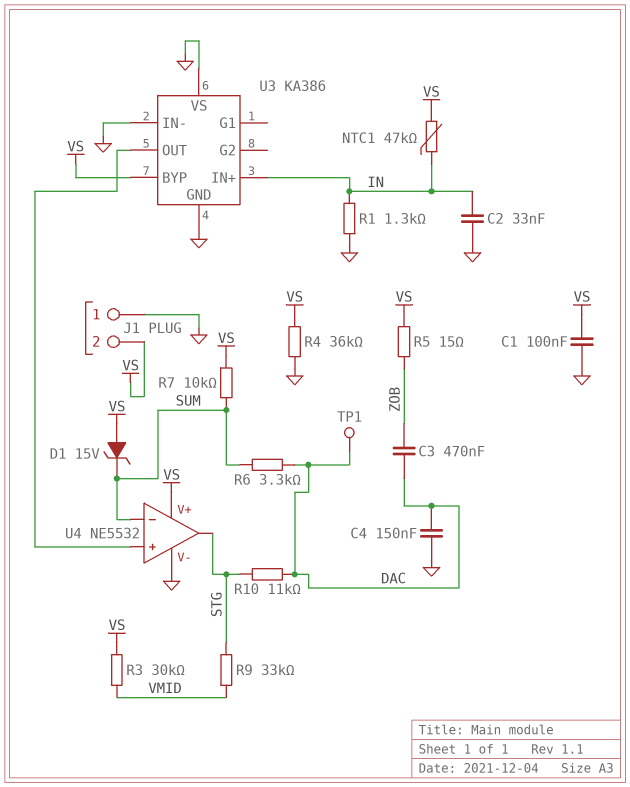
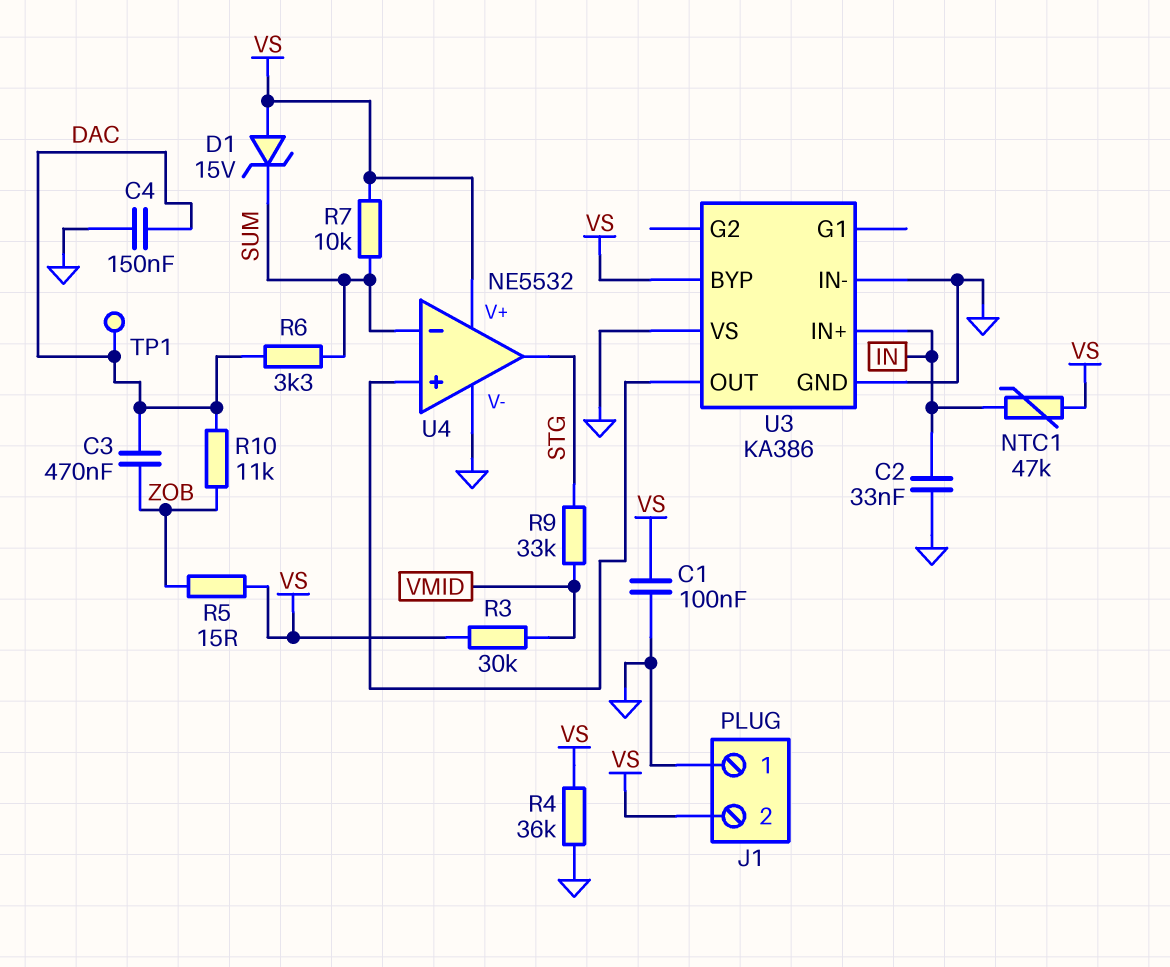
R1: 1.3k (GND, IN) -> none
R10: 11k (DAC, STG) -> 11k (DAC, ZOB)

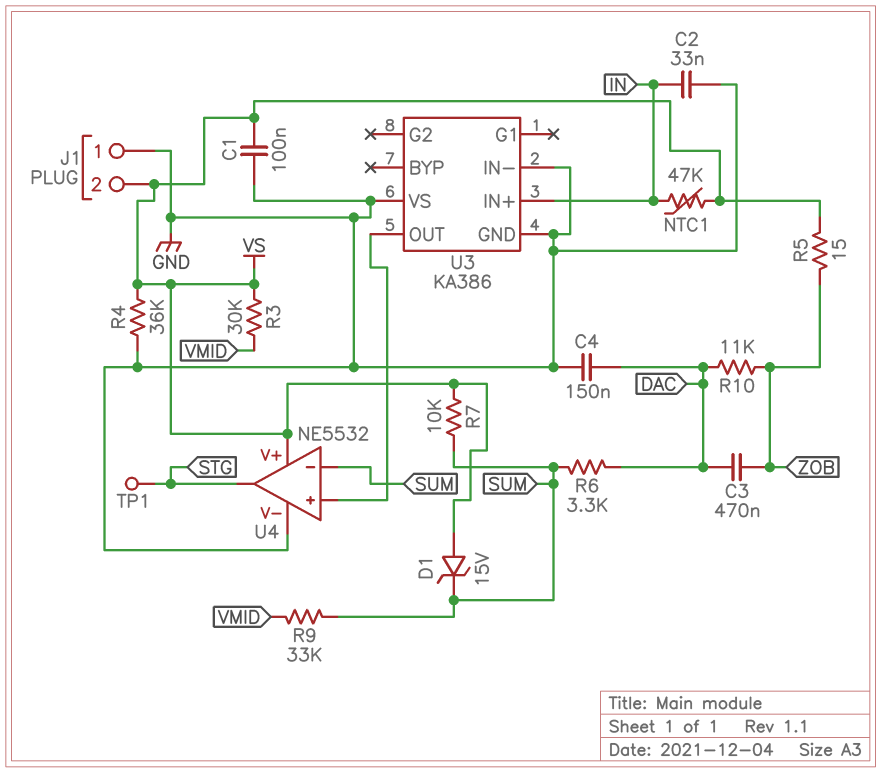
R9: 33k (STG, VMID) -> 33k (SUM, VMID)
TP1: test point (DAC) -> test point (STG)
U3 pin BYP: VS -> none

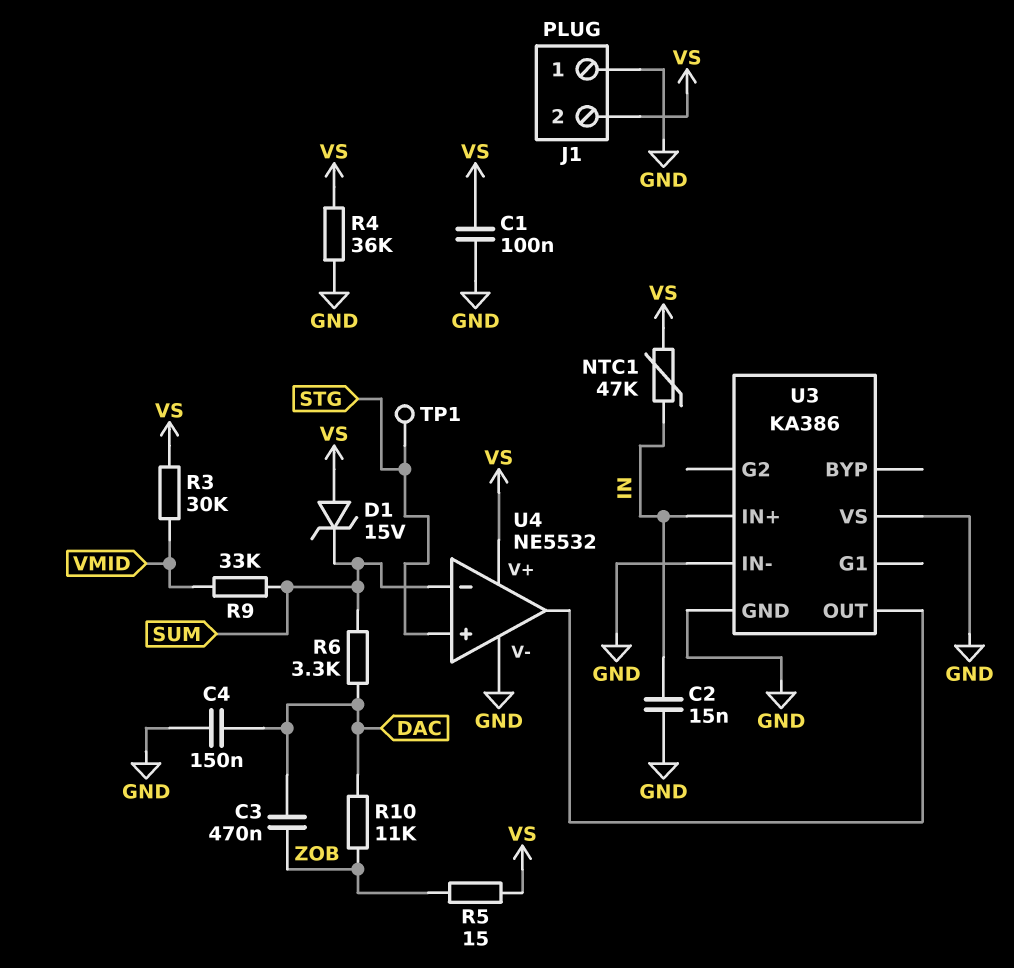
C2: 33nF (GND, IN) -> 15nF (GND, IN)
R7: 10k (SUM, VS) -> none
U4 pin in+: U3/OUT -> STG
U4 pin out: STG -> U3/OUT

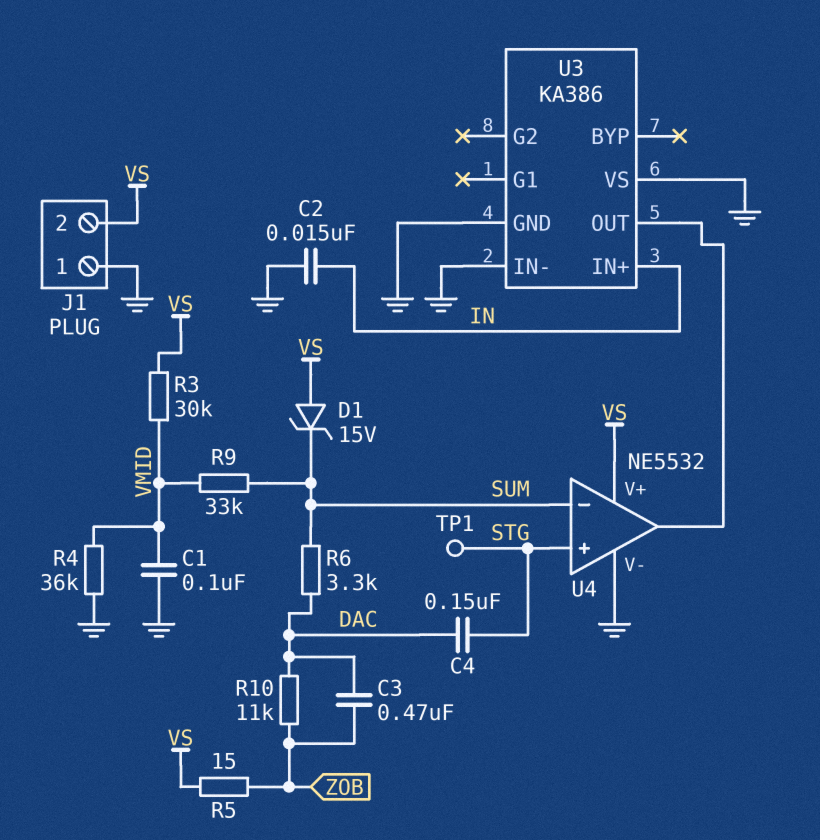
C1: 100nF (GND, VS) -> 100nF (GND, VMID)
C4: 150nF (DAC, GND) -> 150nF (DAC, STG)
NTC1: 47k (IN, VS) -> none
R4: 36k (GND, VS) -> 36k (GND, VMID)

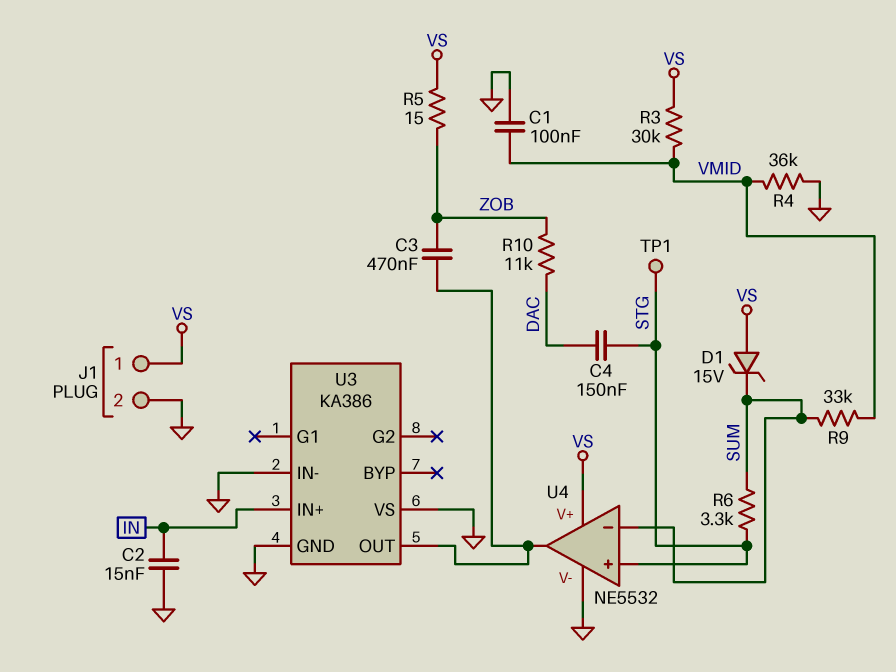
C3: 470nF (DAC, ZOB) -> 470nF (U3/OUT, ZOB)
J1 pin 1: GND -> VS
J1 pin 2: VS -> GND
R6: 3.3k (DAC, SUM) -> 3.3k (STG, SUM)

